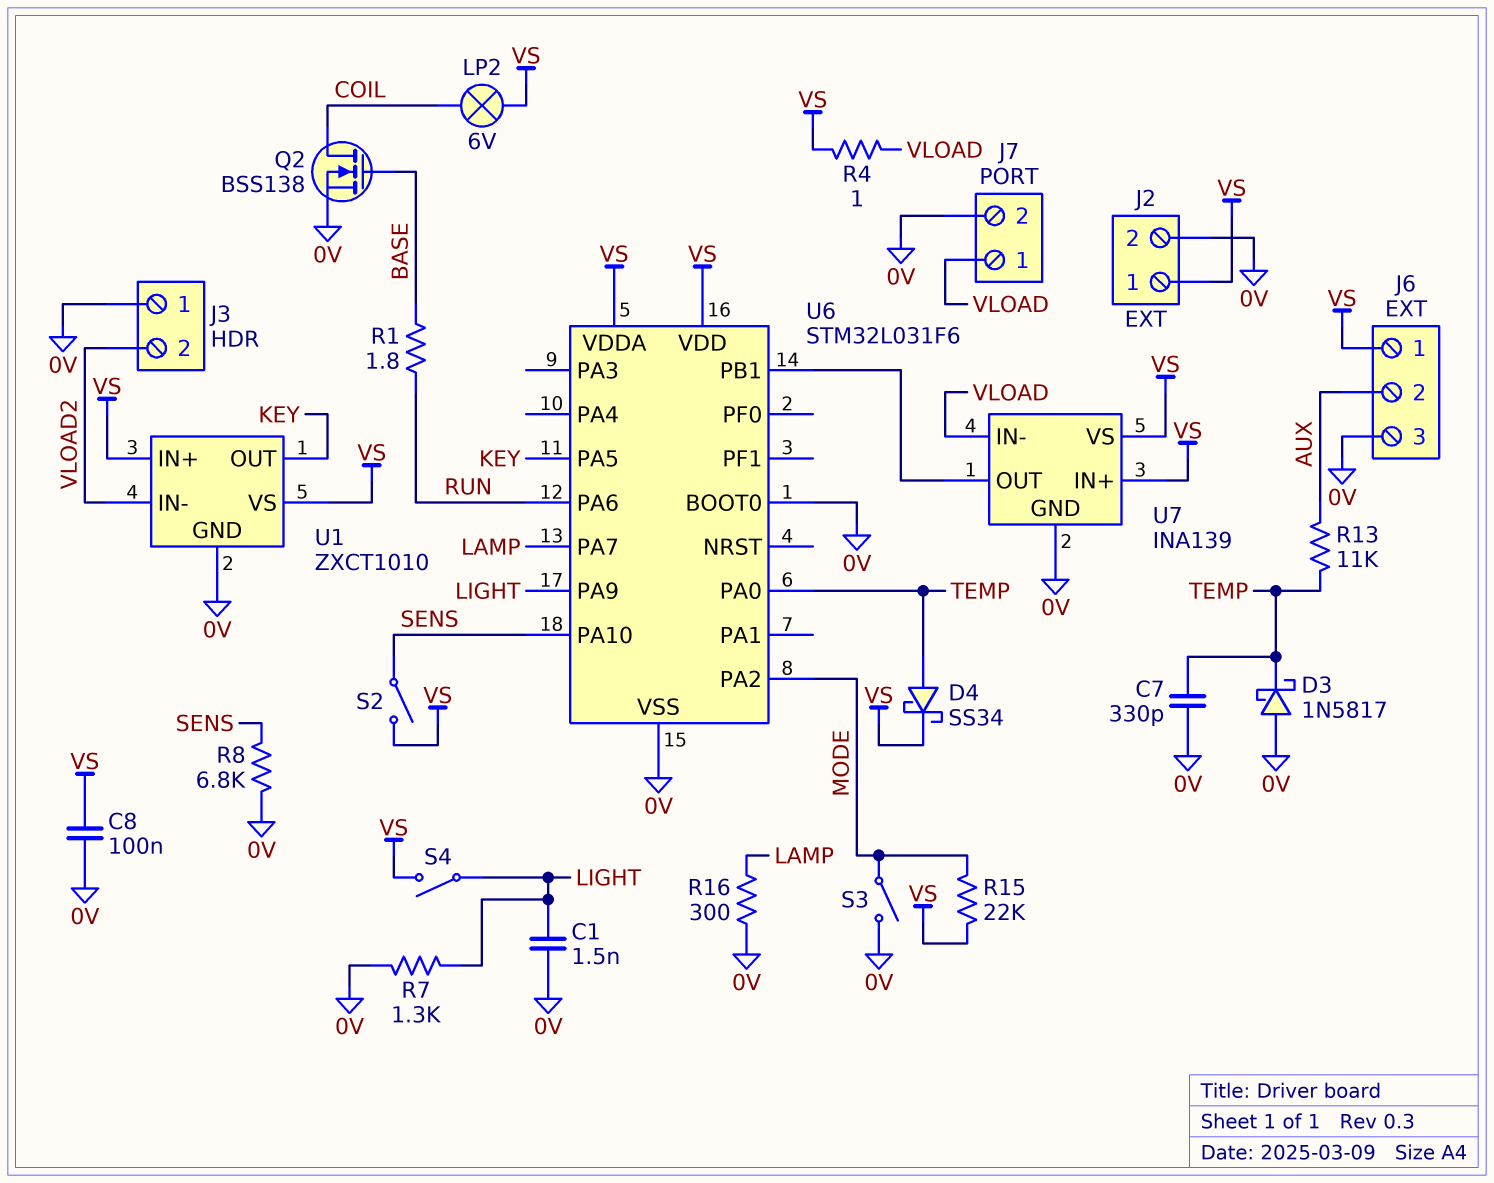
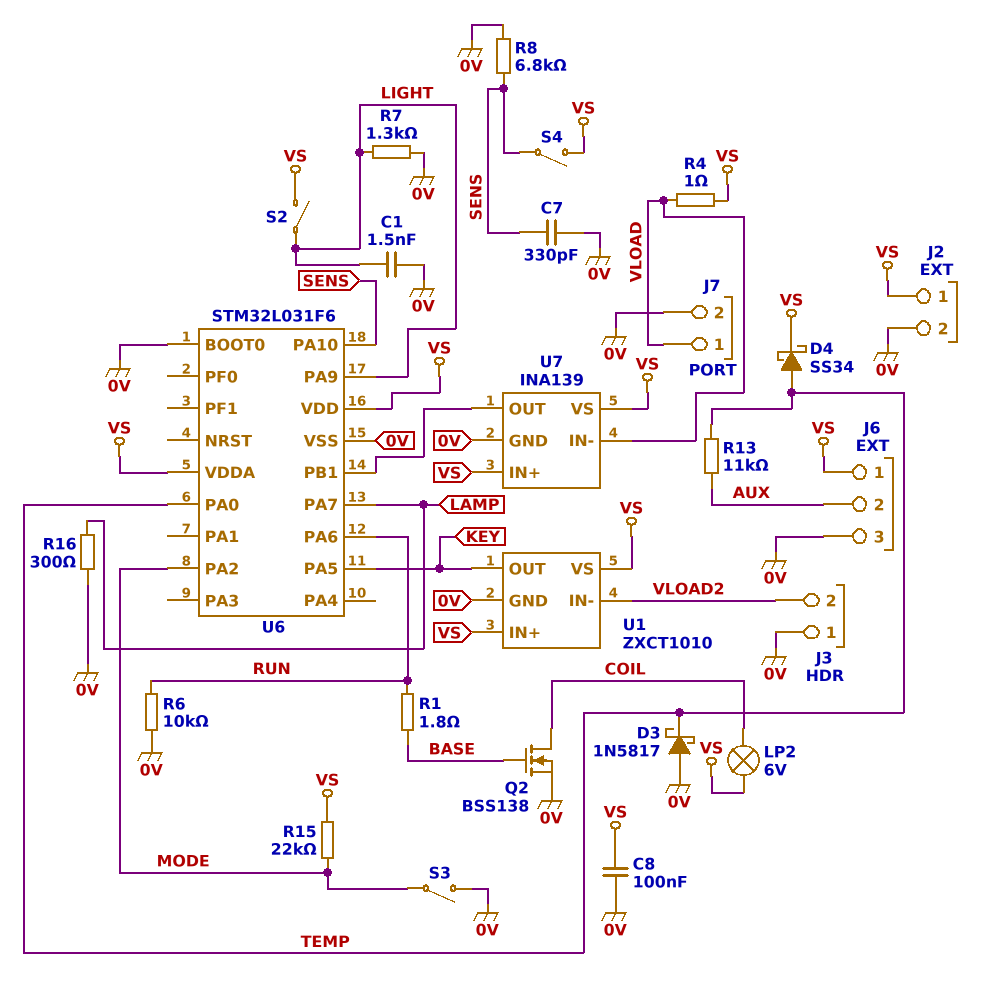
C7: 330pF (0V, TEMP) -> 330pF (0V, SENS)
R6: none -> 10k (0V, RUN)
S2: switch (SENS, VS) -> switch (LIGHT, VS)
S4: switch (LIGHT, VS) -> switch (SENS, VS)

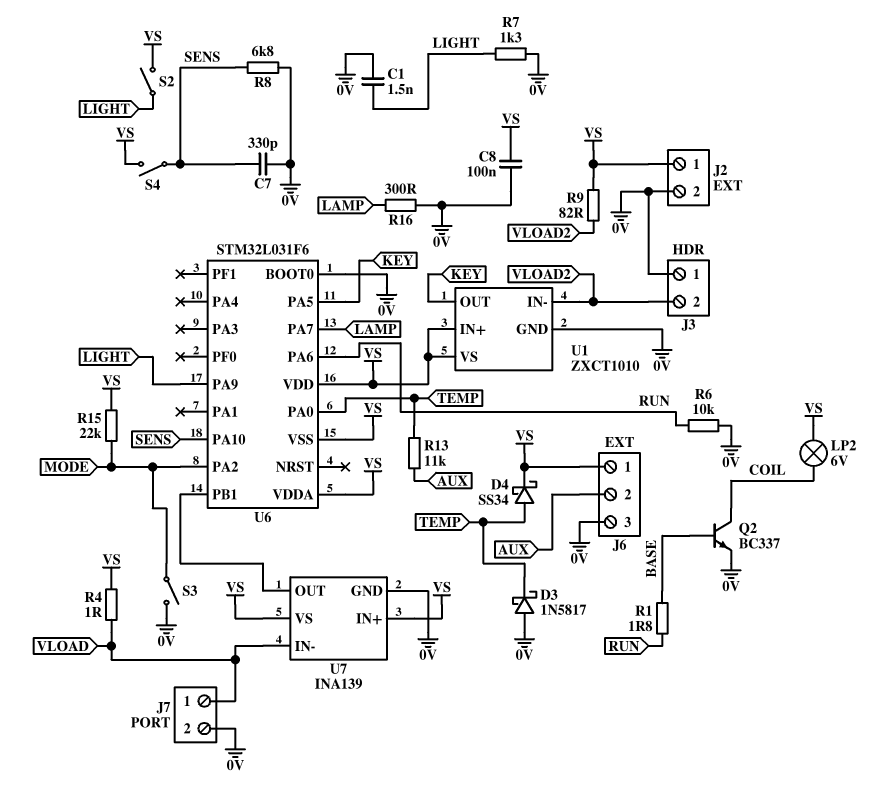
Q2: NMOS BSS138 (G BASE, D COIL, S 0V) -> NPN BC337 (B BASE, C COIL, E 0V)
R9: none -> 82 (VLOAD2, VS)
U6 pin VSS: 0V -> VS

